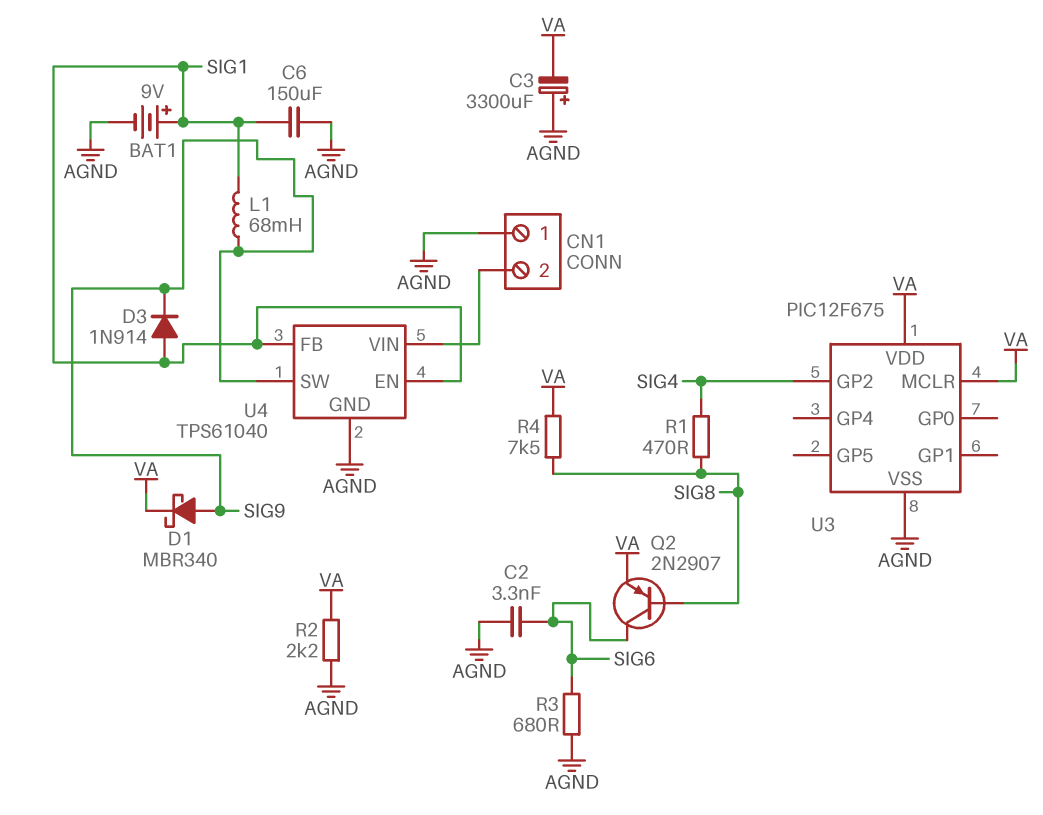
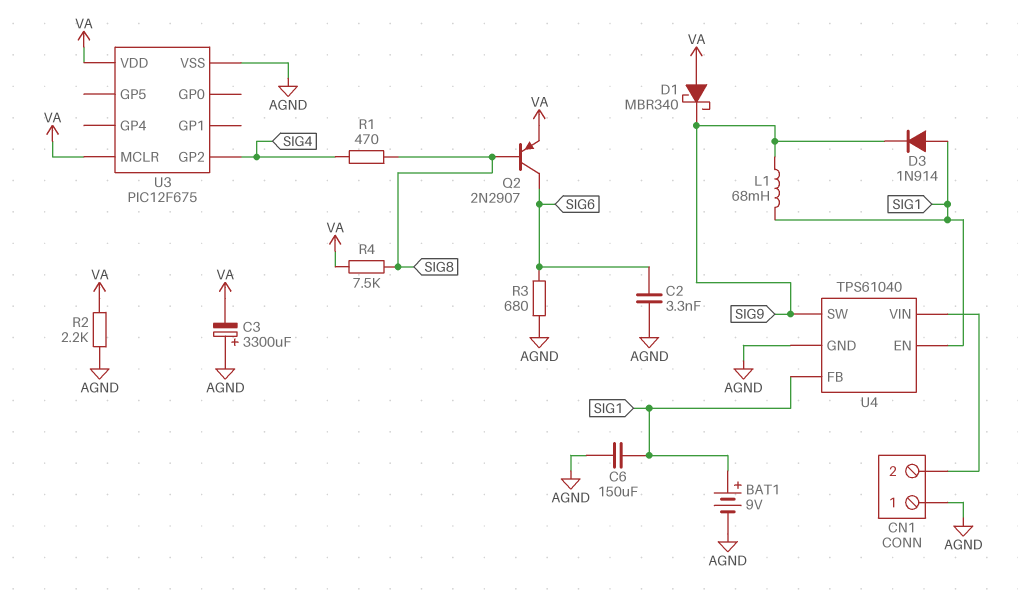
D1: schottky MBR340 (A SIG9, K VA) -> schottky MBR340 (A VA, K SIG9)

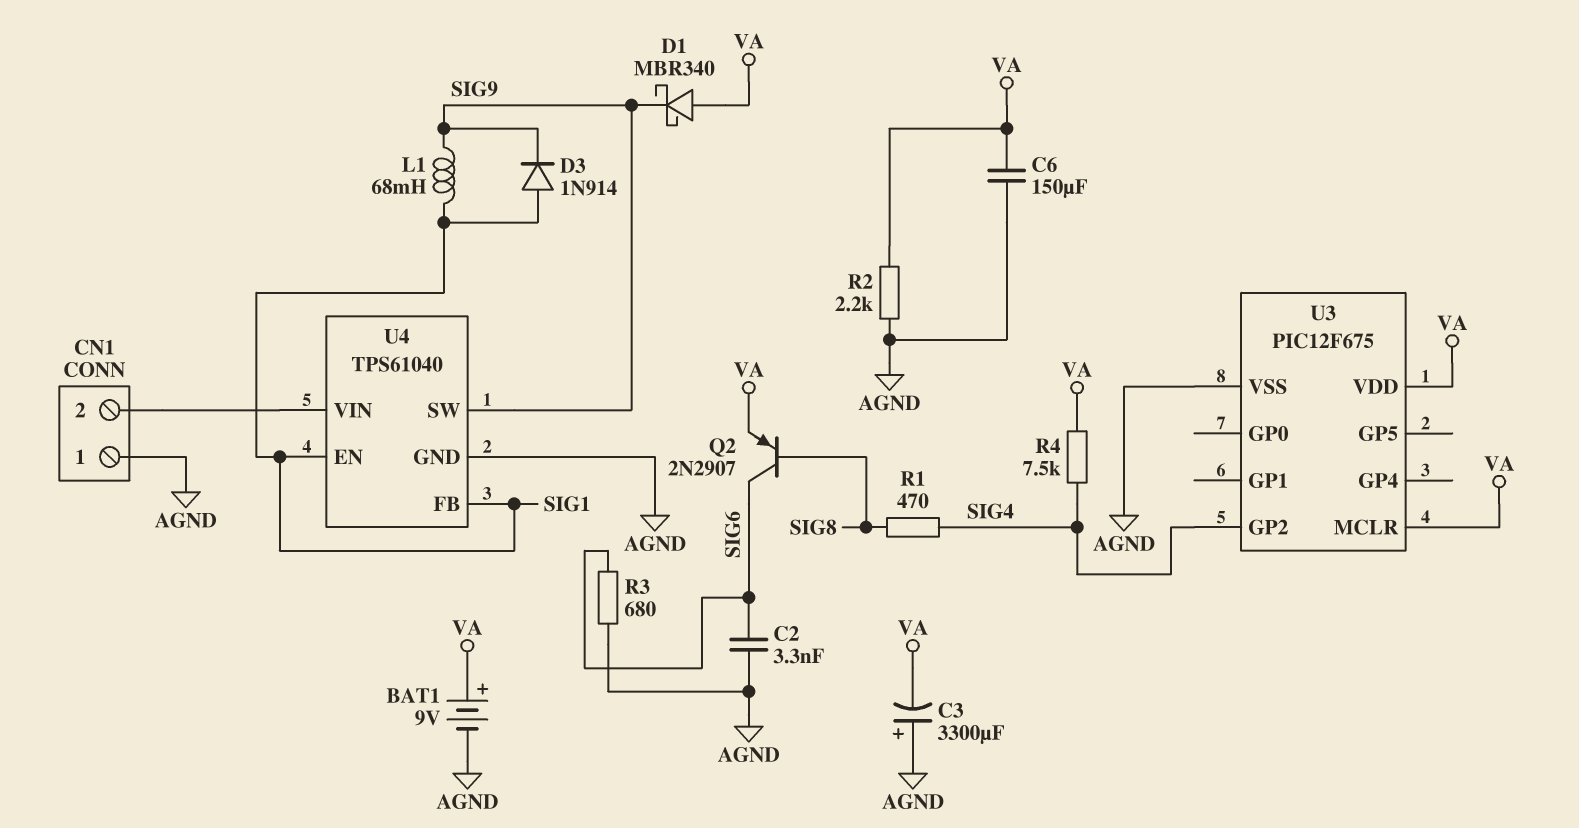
BAT1: 9V (plus SIG1, minus AGND) -> 9V (plus VA, minus AGND)
C6: 150uF (AGND, SIG1) -> 150uF (AGND, VA)
R4: 7.5k (SIG8, VA) -> 7.5k (SIG4, VA)

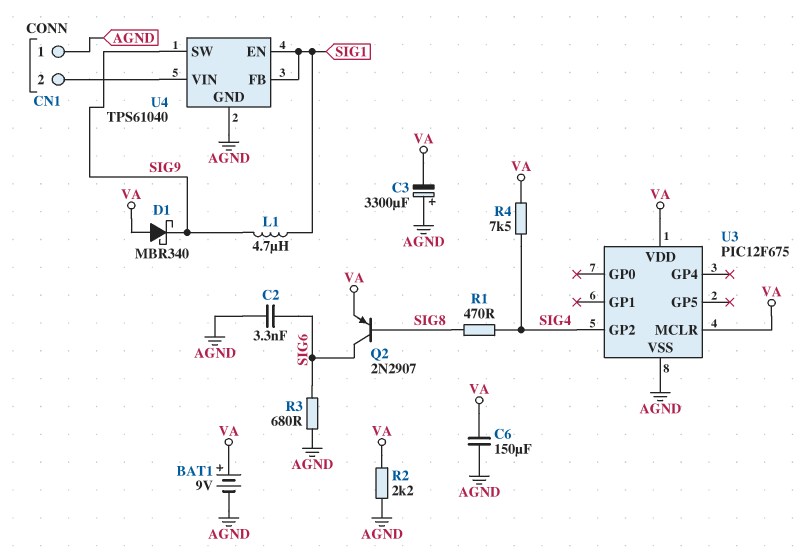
D3: diode 1N914 (A SIG1, K SIG9) -> none
L1: 68mH (SIG1, SIG9) -> 4.7uH (SIG1, SIG9)

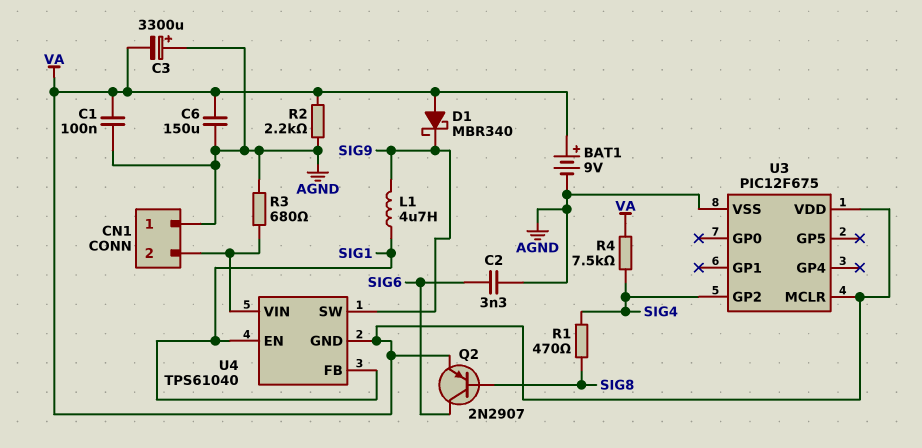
C1: none -> 100nF (AGND, VA)
R3: 680 (AGND, SIG6) -> 680 (AGND, CN1/2)
U4 pin GND: AGND -> VA

